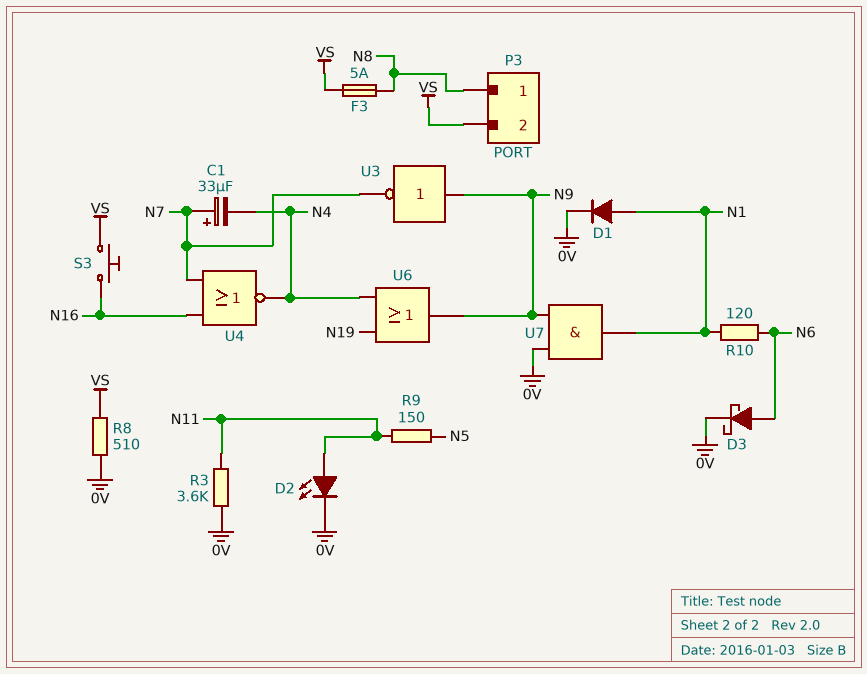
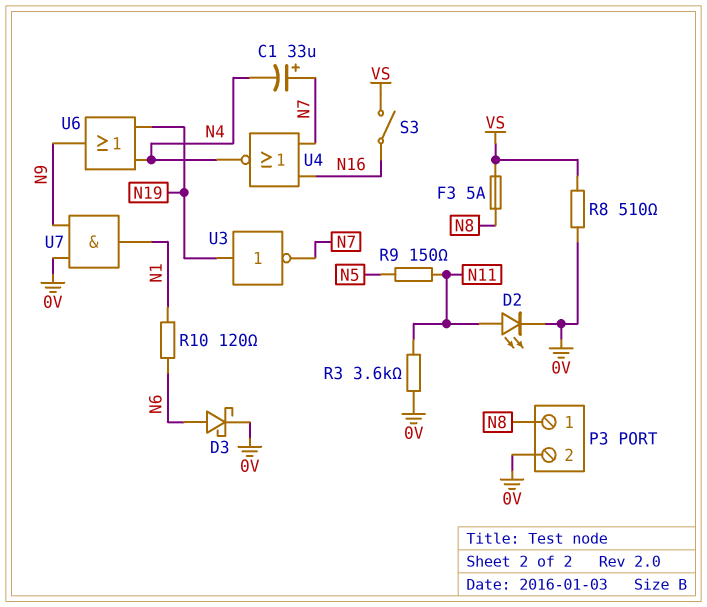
D1: diode (A N1, K 0V) -> none
P3 pin 2: VS -> 0V
S3: button (N16, VS) -> switch (N16, VS)
U3: NOT (in N9, out N7) -> NOT (in N19, out N7)

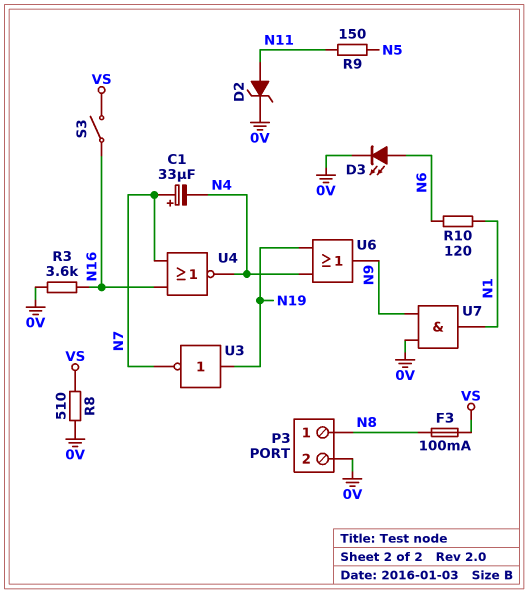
D2: LED (A N11, K 0V) -> zener (A N11, K 0V)
D3: schottky (A N6, K 0V) -> LED (A N6, K 0V)
F3: 5A (N8, VS) -> 100mA (N8, VS)
R3: 3.6k (0V, N11) -> 3.6k (0V, N16)

